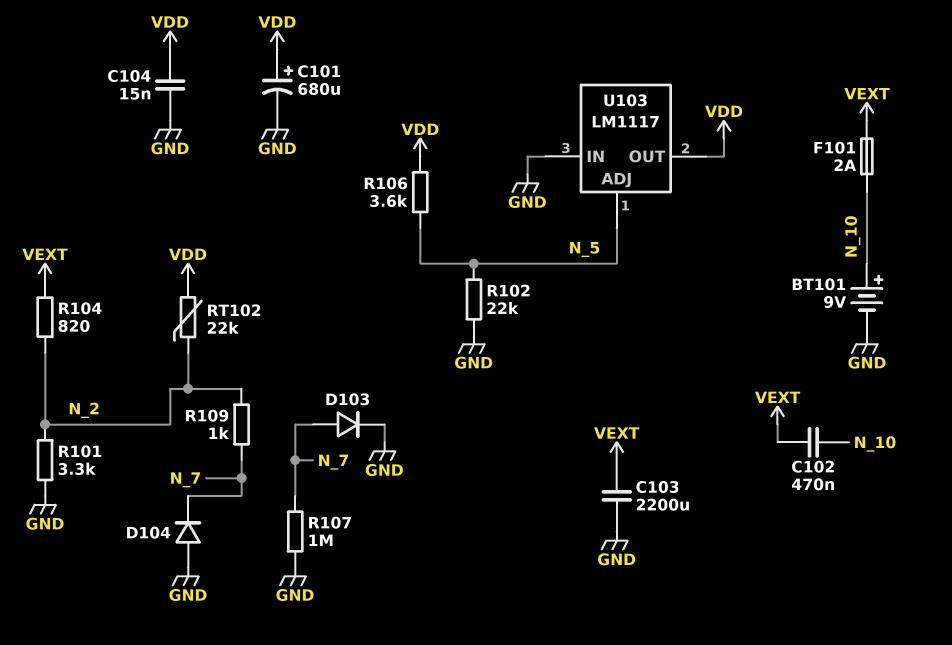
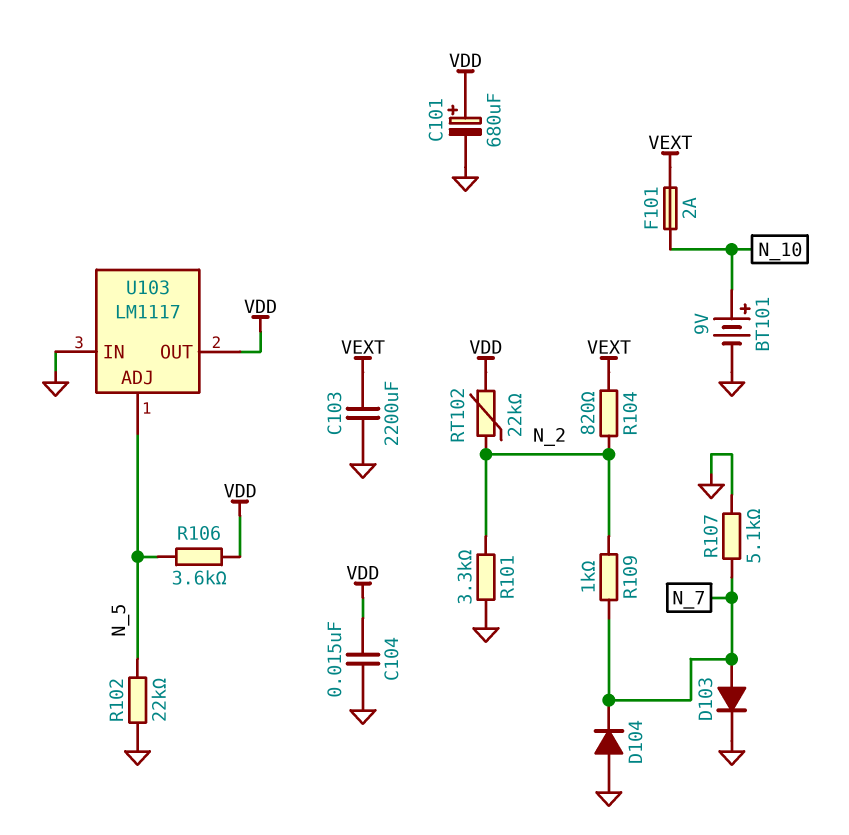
C102: 470nF (N_10, VEXT) -> none
R107: 1M (GND, N_7) -> 5.1k (GND, N_7)

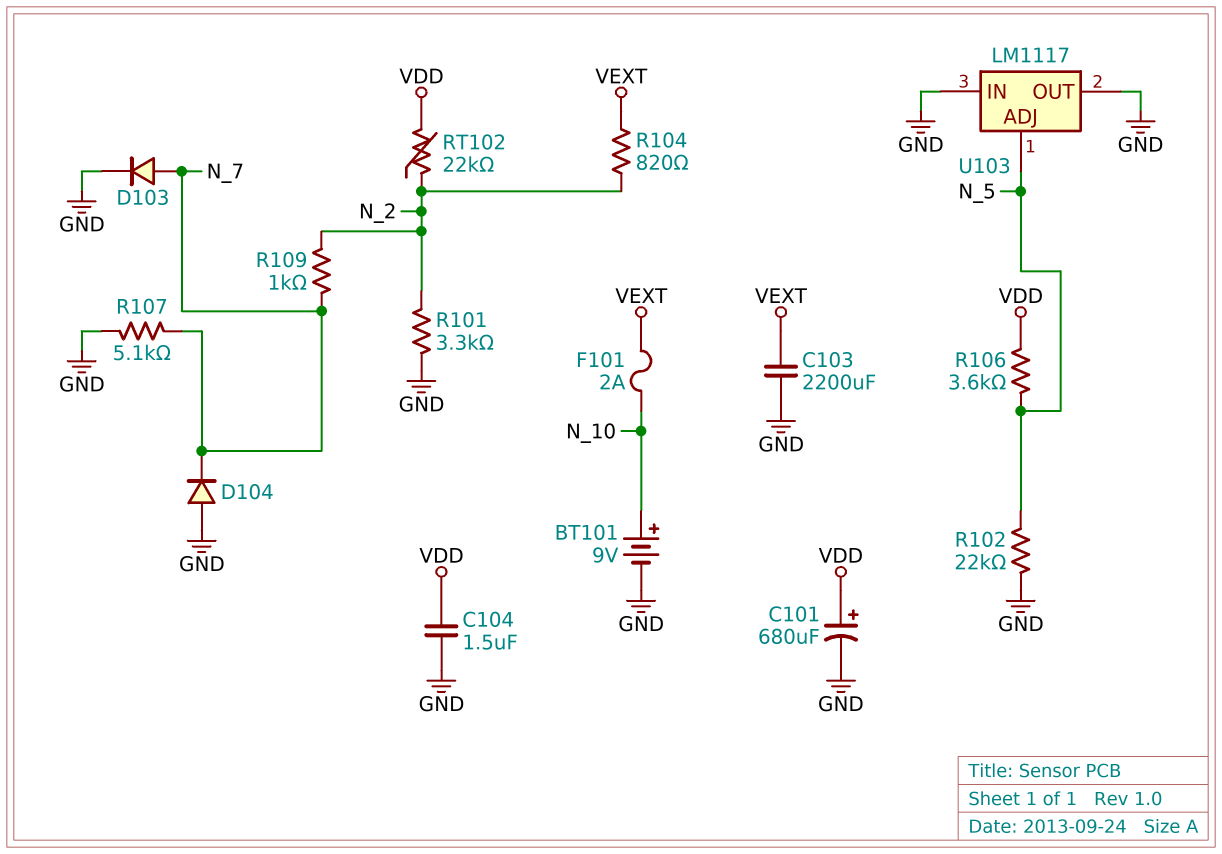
C104: 15nF (GND, VDD) -> 1.5uF (GND, VDD)
U103 pin OUT: VDD -> GND

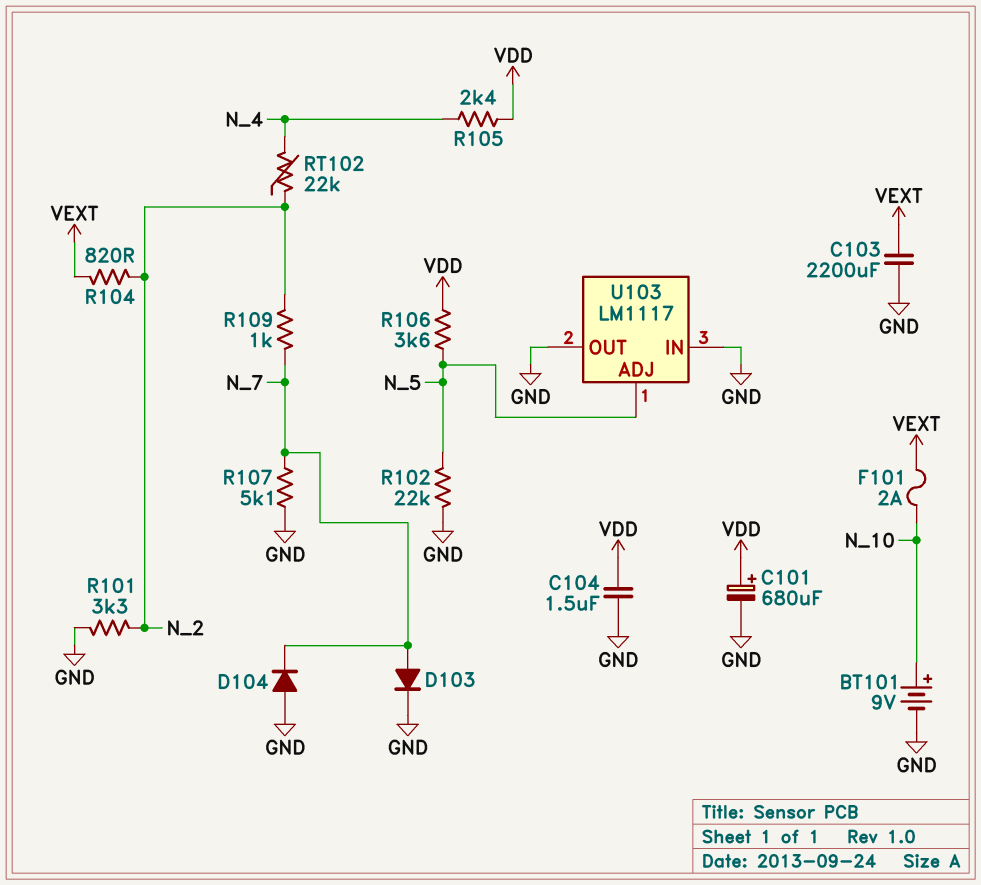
R105: none -> 2.4k (N_4, VDD)
RT102: 22k (N_2, VDD) -> 22k (N_2, N_4)

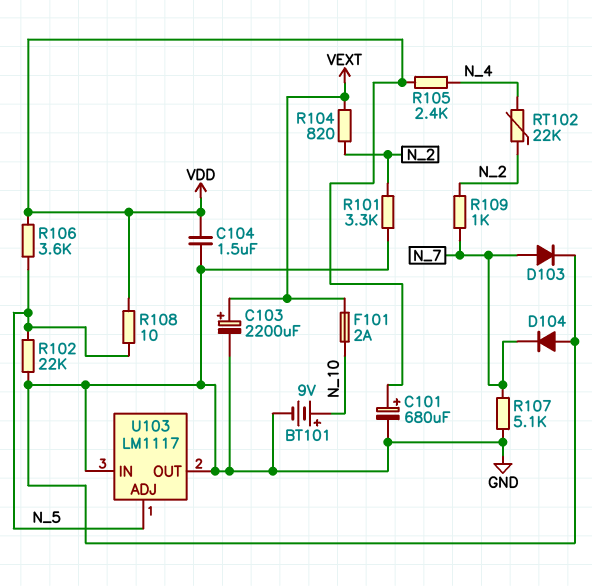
C103: 2200uF (GND, VEXT) -> 2200uF (plus VEXT, minus GND)
R108: none -> 10 (N_5, VDD)

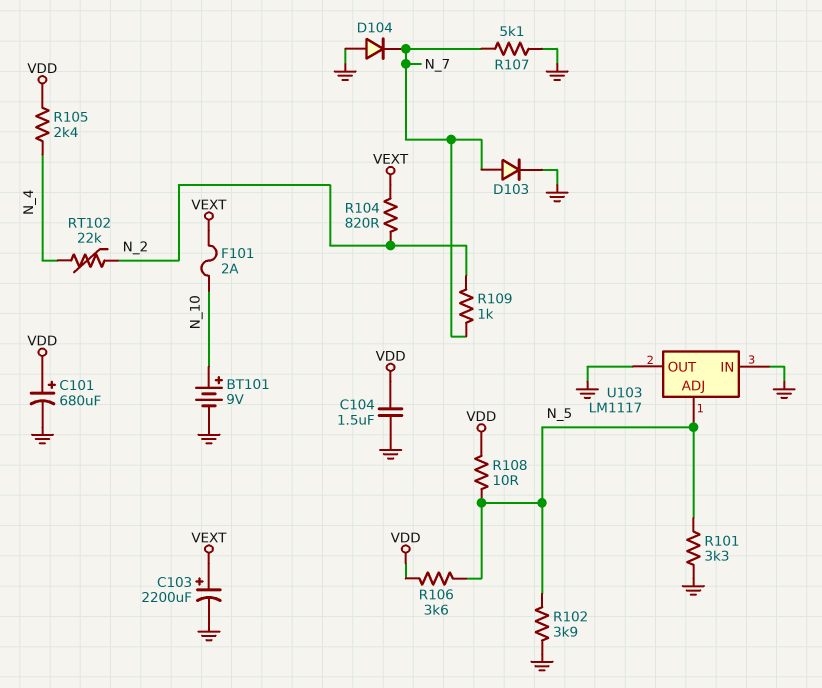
R101: 3.3k (GND, N_2) -> 3.3k (GND, N_5)
R102: 22k (GND, N_5) -> 3.9k (GND, N_5)

